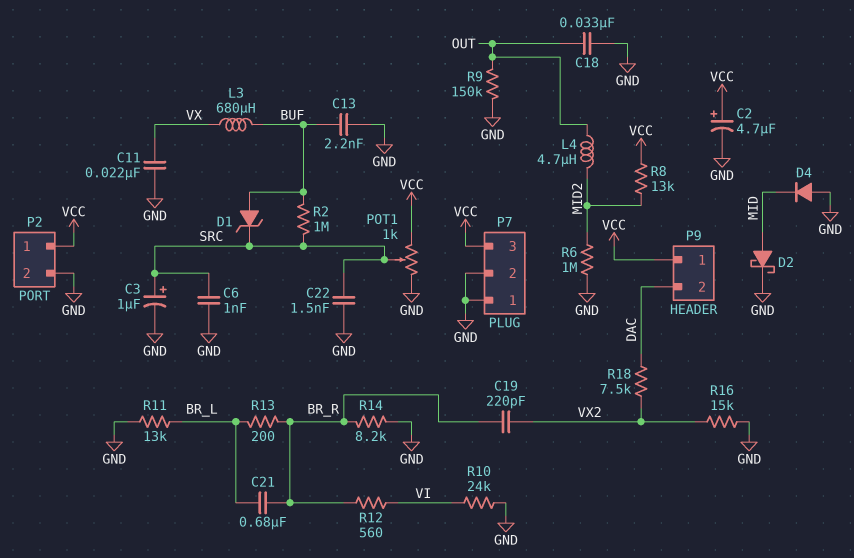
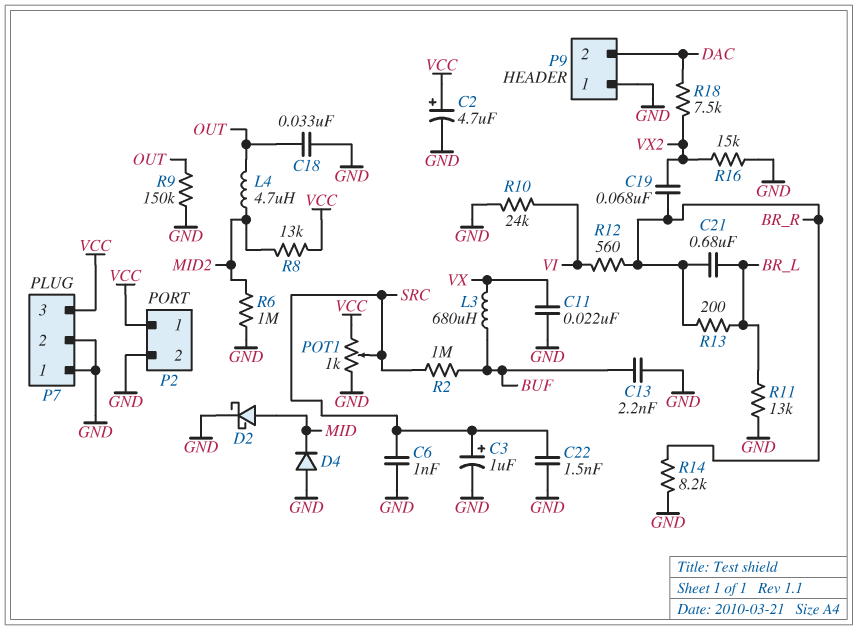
C19: 220pF (BR_R, VX2) -> 68nF (BR_R, VX2)
D1: zener (A BUF, K SRC) -> none
P9 pin 1: VCC -> GND

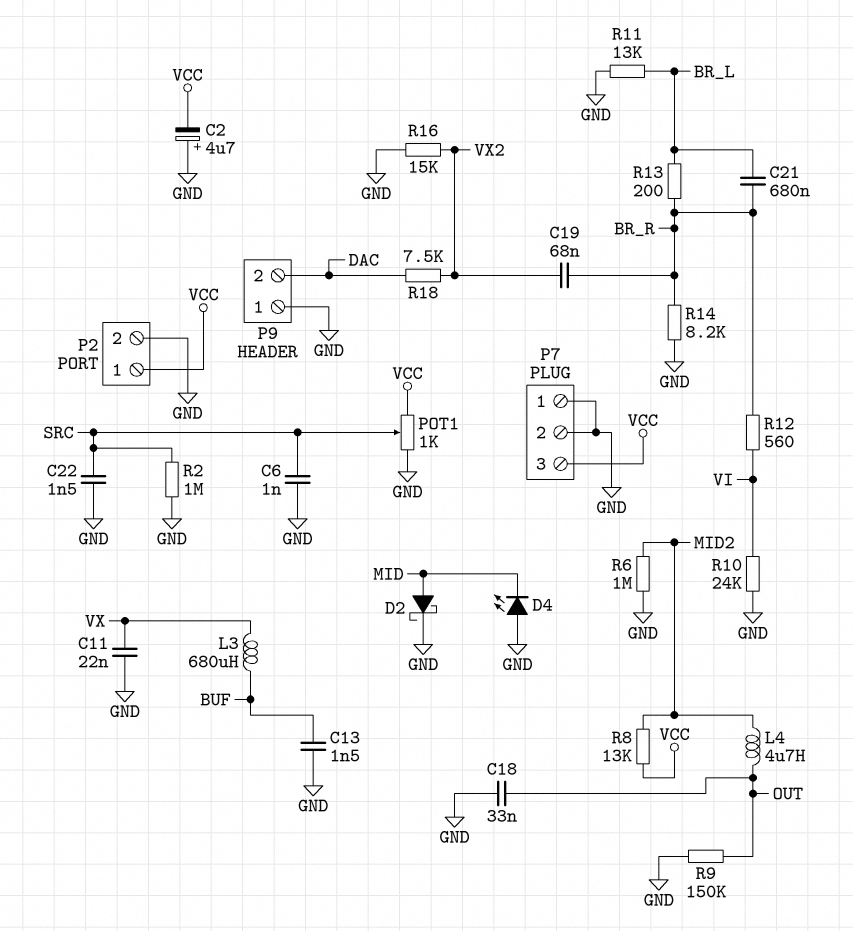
C2: 4.7uF (plus VCC, minus GND) -> 4.7uF (plus GND, minus VCC)
C3: 1uF (plus SRC, minus GND) -> none
C13: 2.2nF (BUF, GND) -> 1.5nF (BUF, GND)
D4: diode (A GND, K MID) -> LED (A GND, K MID)
R2: 1M (BUF, SRC) -> 1M (GND, SRC)

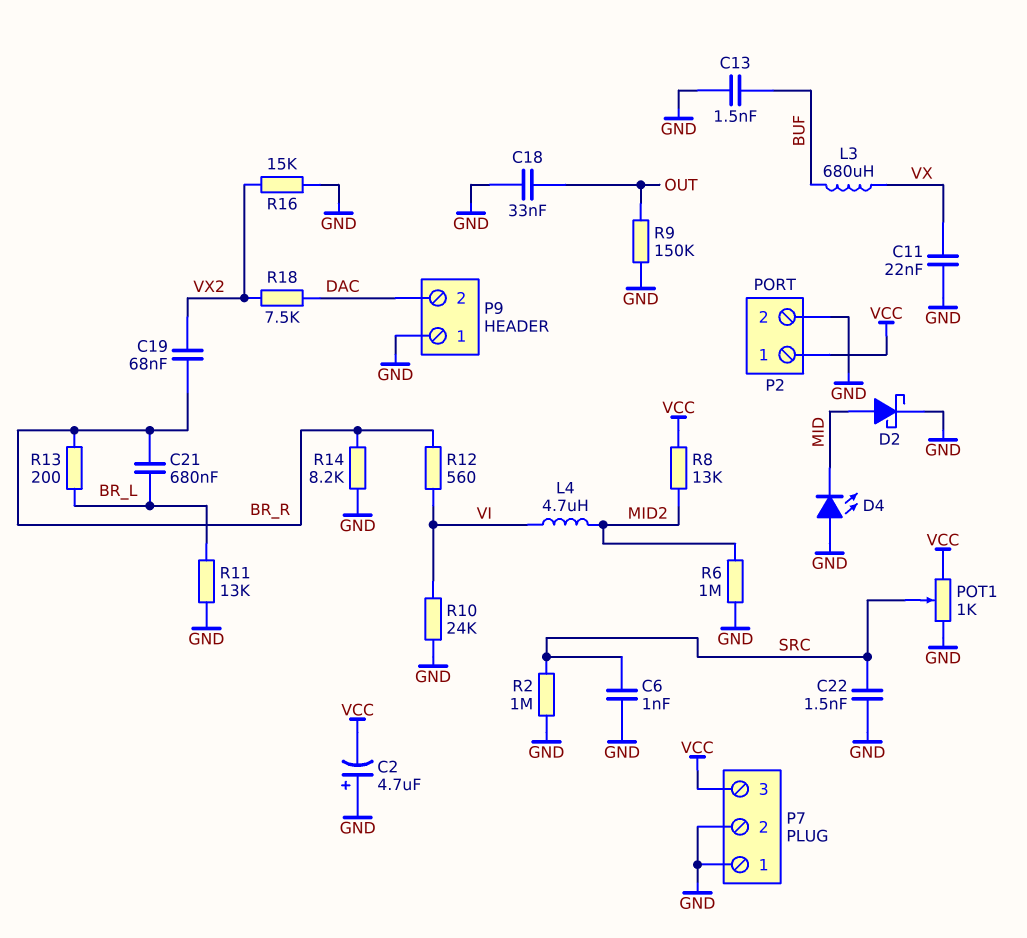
L4: 4.7uH (MID2, OUT) -> 4.7uH (MID2, VI)

